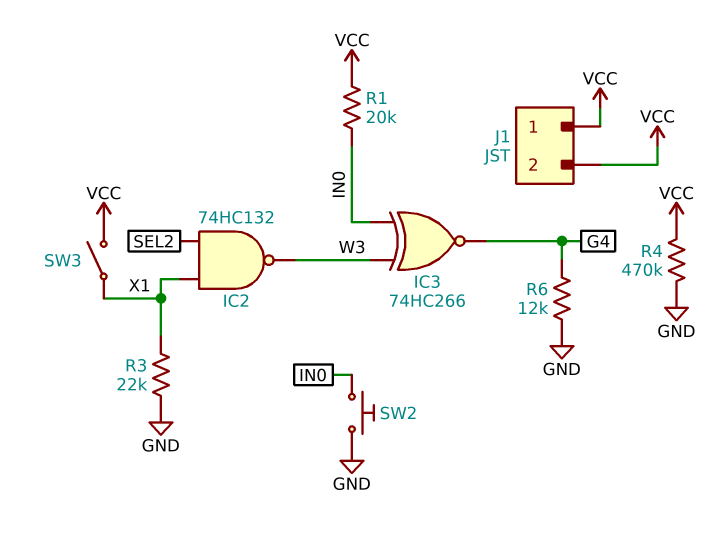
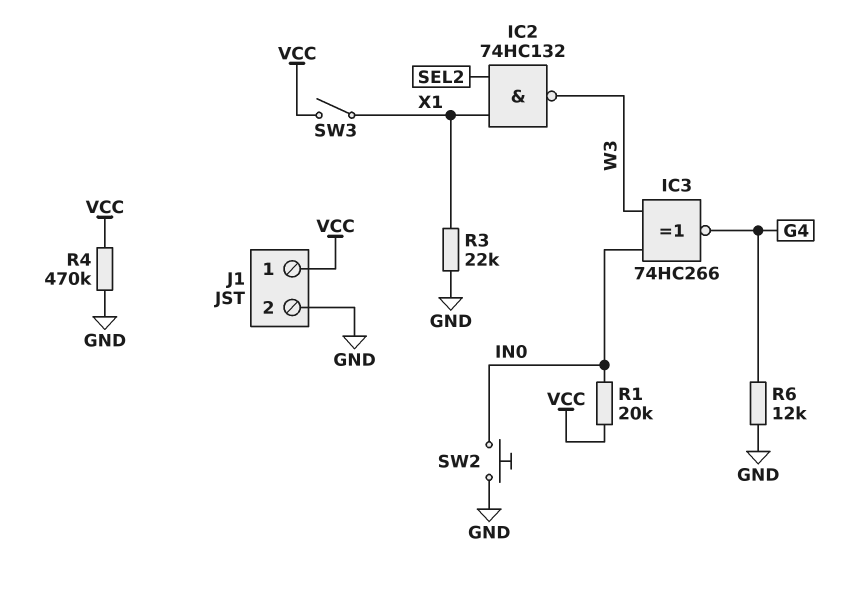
J1 pin 2: VCC -> GND

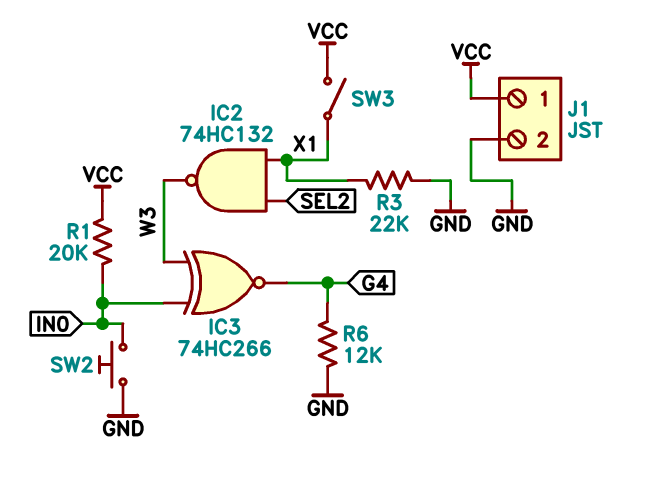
R4: 470k (GND, VCC) -> none

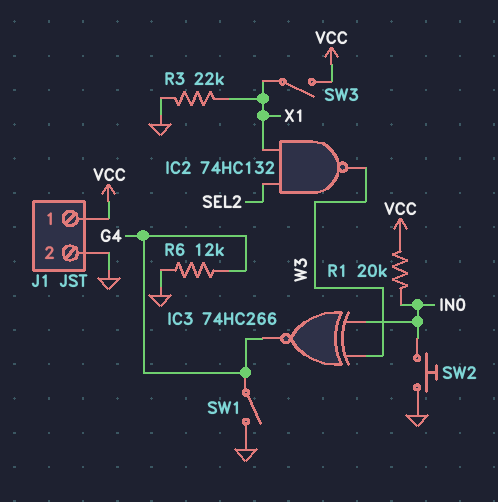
SW1: none -> switch (G4, GND)

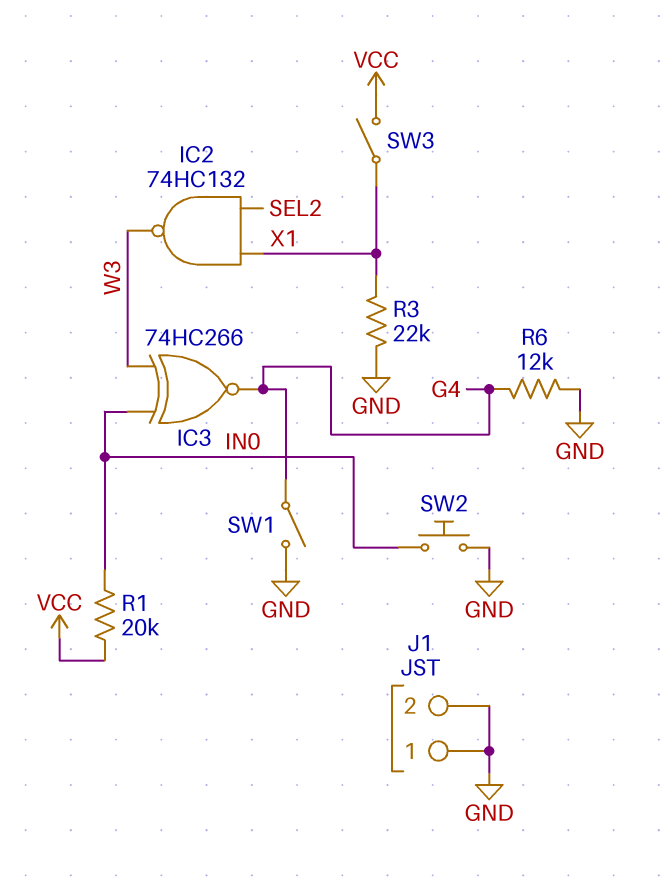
J1 pin 1: VCC -> GND

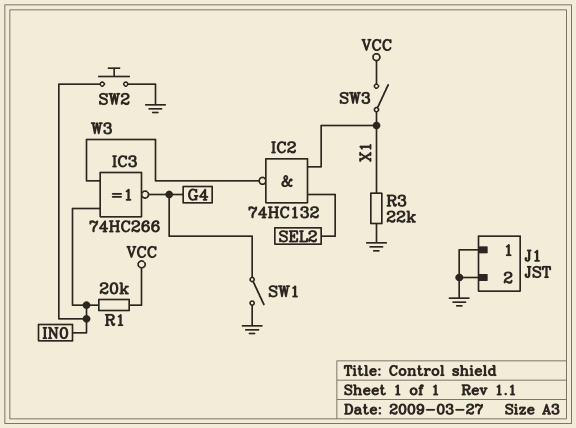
R6: 12k (G4, GND) -> none

